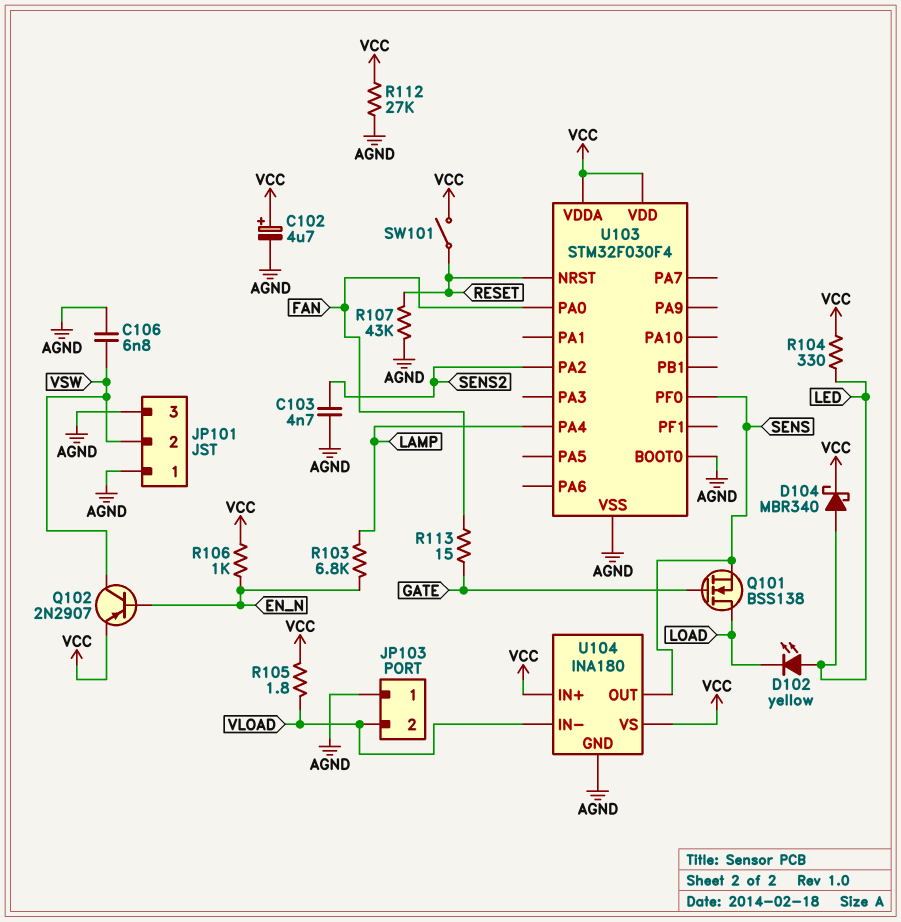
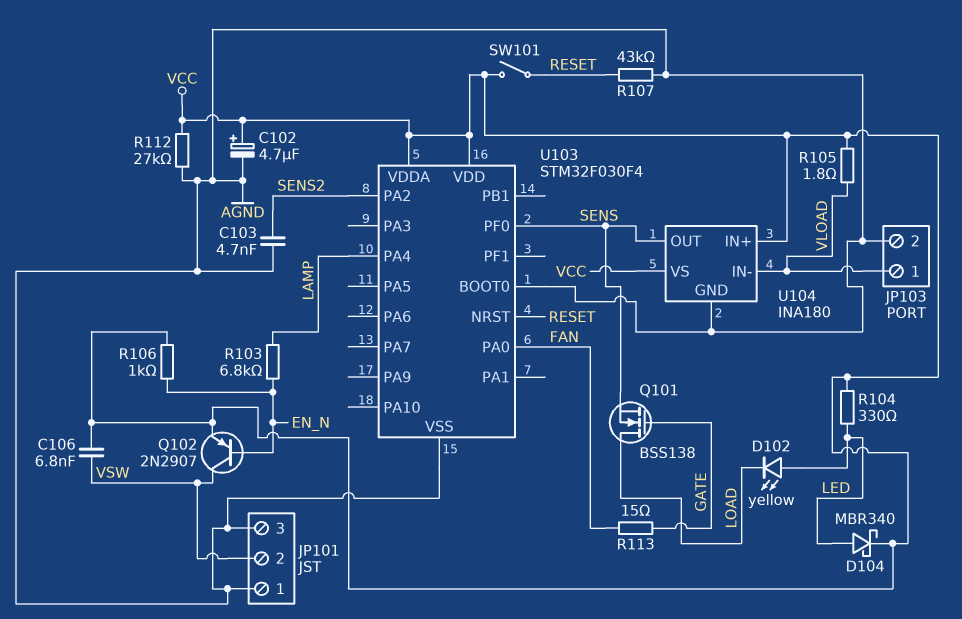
C106: 6.8nF (AGND, VSW) -> 6.8nF (VCC, VSW)
JP103 pin 1: AGND -> VLOAD
JP103 pin 2: VLOAD -> AGND

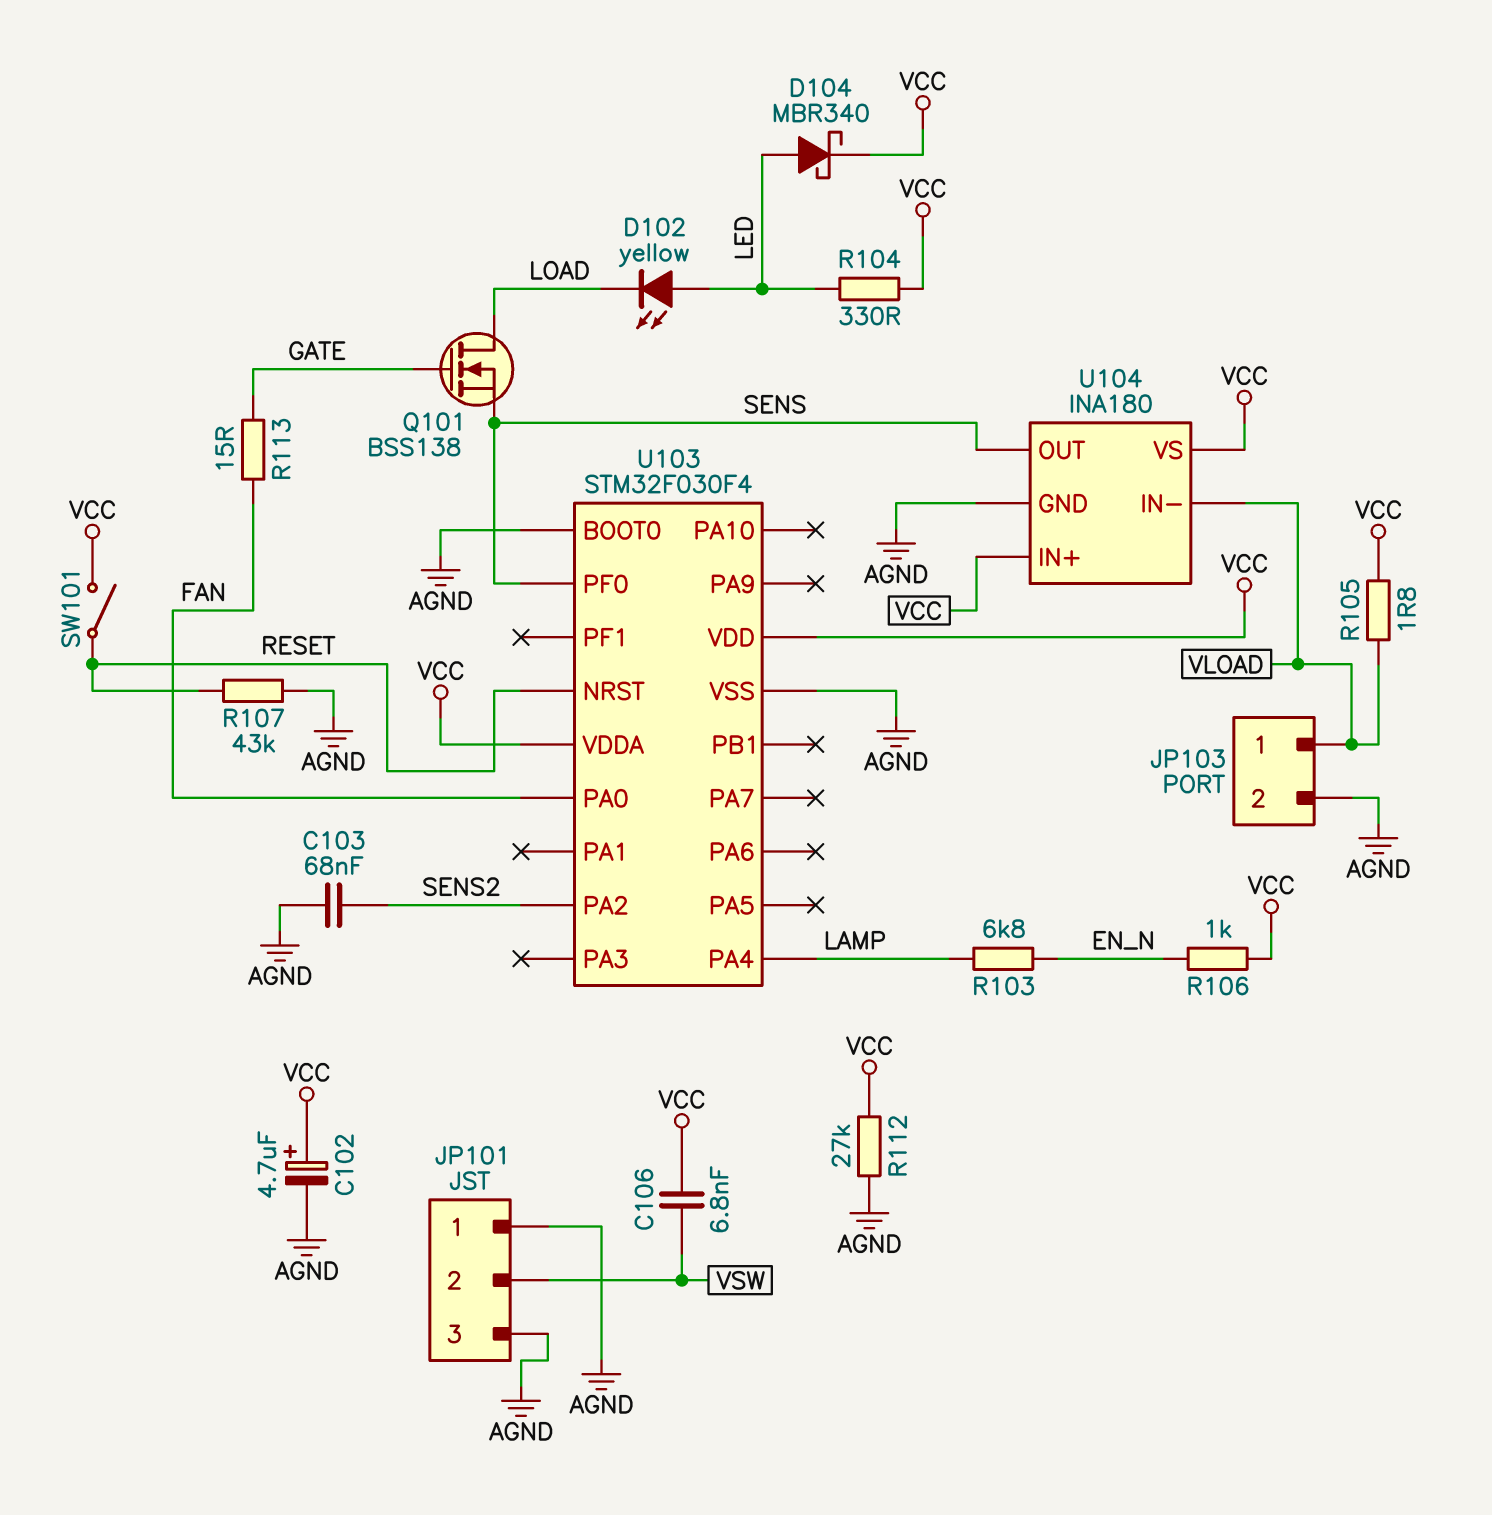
C103: 4.7nF (AGND, SENS2) -> 68nF (AGND, SENS2)
Q102: PNP 2N2907 (B EN_N, C VSW, E VCC) -> none

